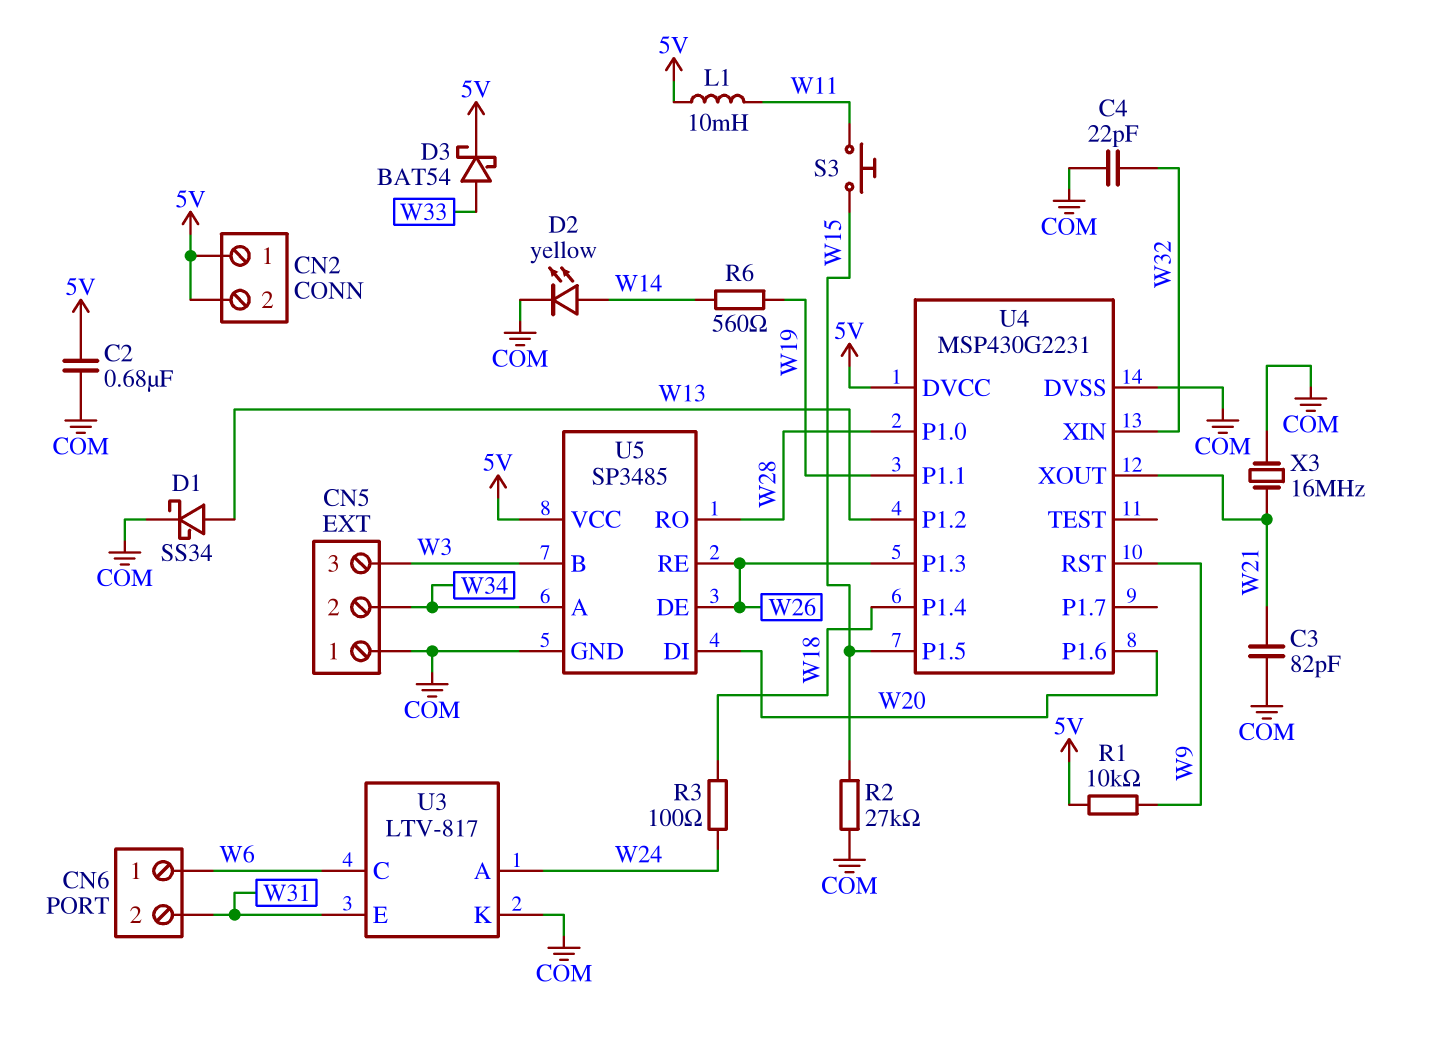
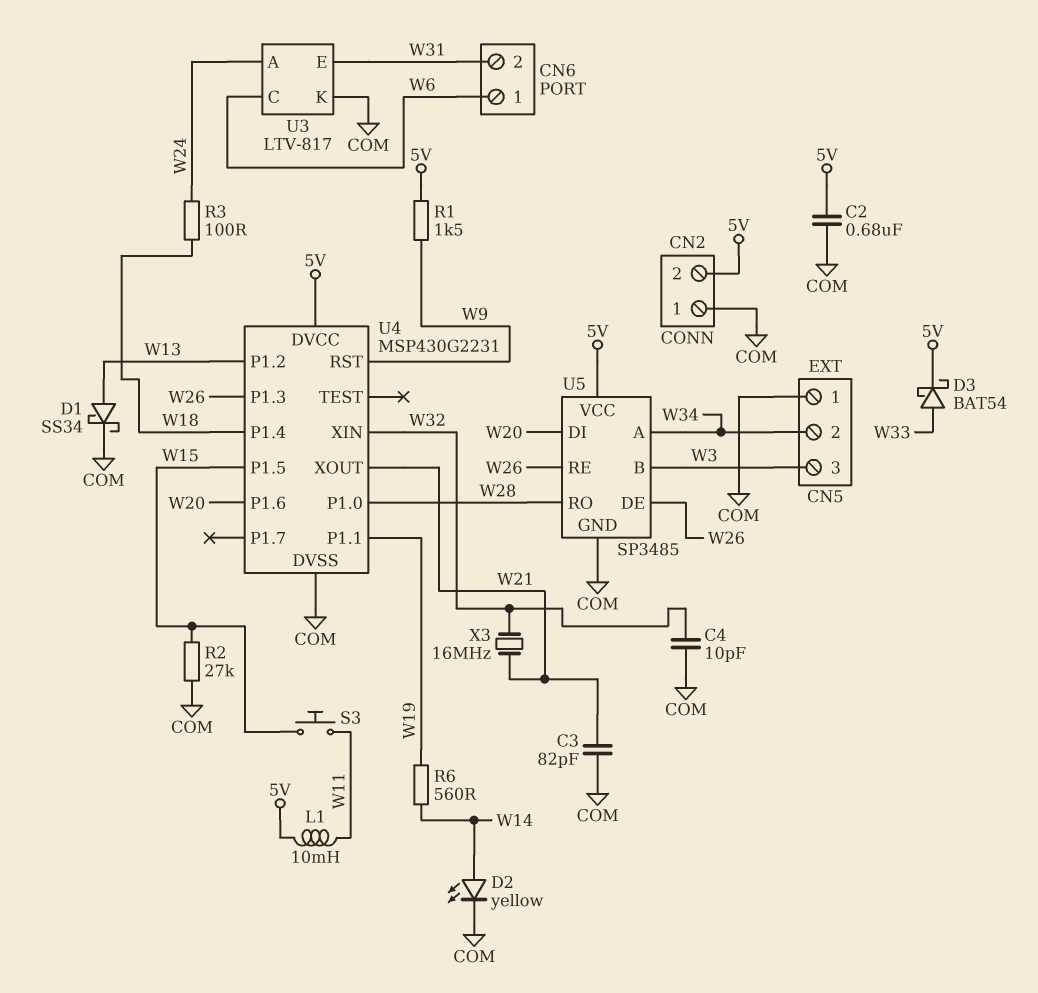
C4: 22pF (COM, W32) -> 10pF (COM, W32)
CN2 pin 1: 5V -> COM
R1: 10k (5V, W9) -> 1.5k (5V, W9)
X3: 16MHz (COM, W21) -> 16MHz (W21, W32)

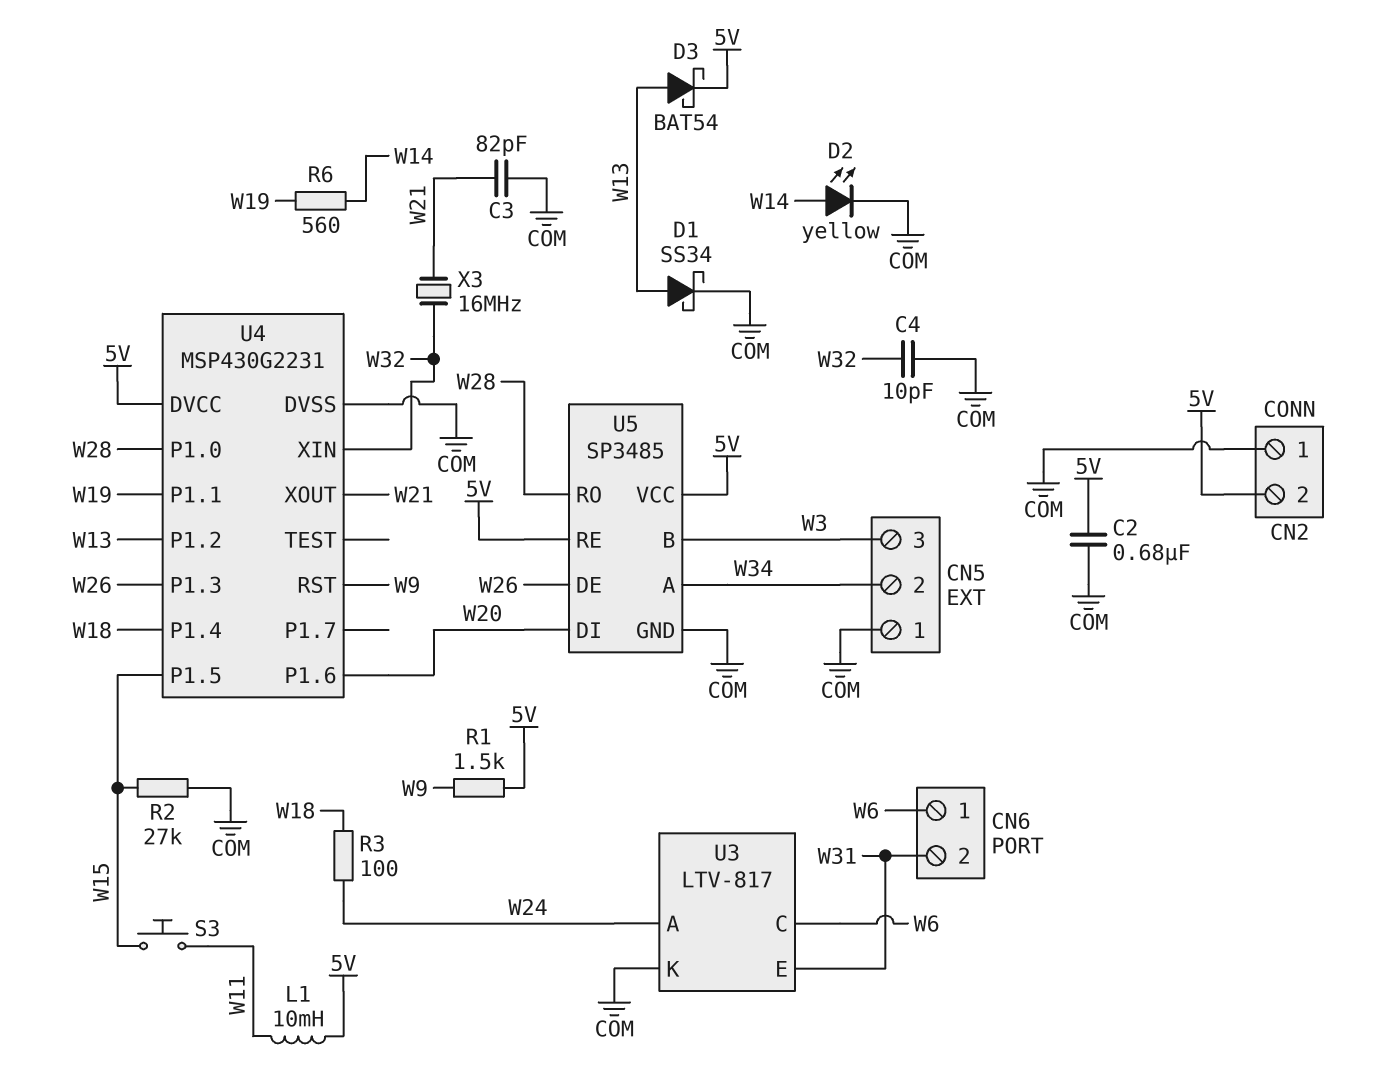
D3: schottky BAT54 (A W33, K 5V) -> schottky BAT54 (A W13, K 5V)
U5 pin RE: W26 -> 5V

